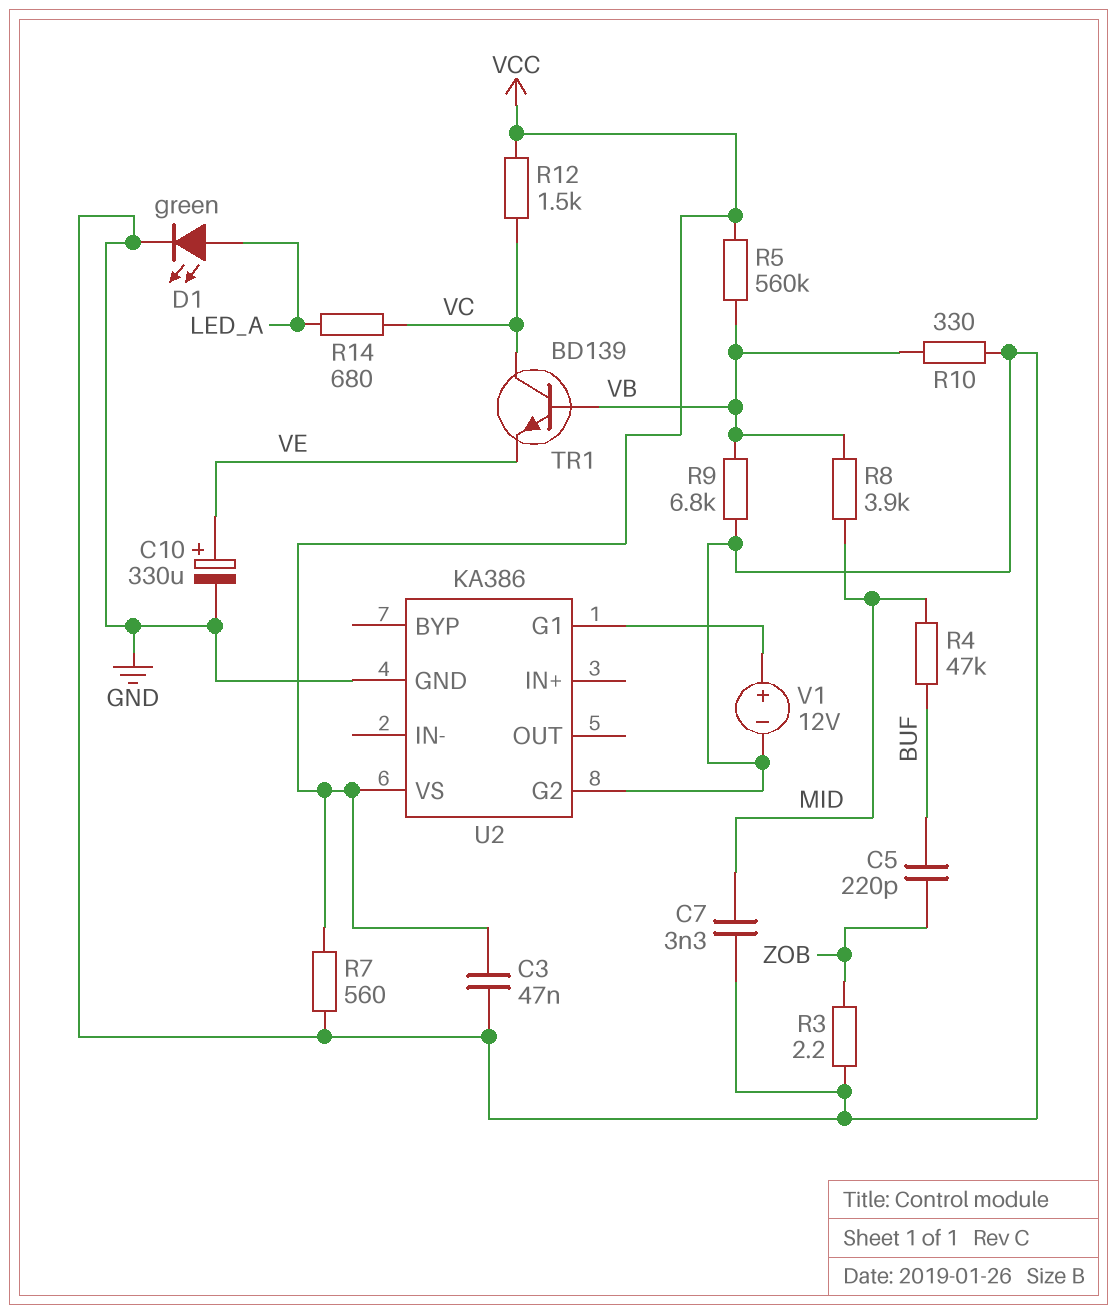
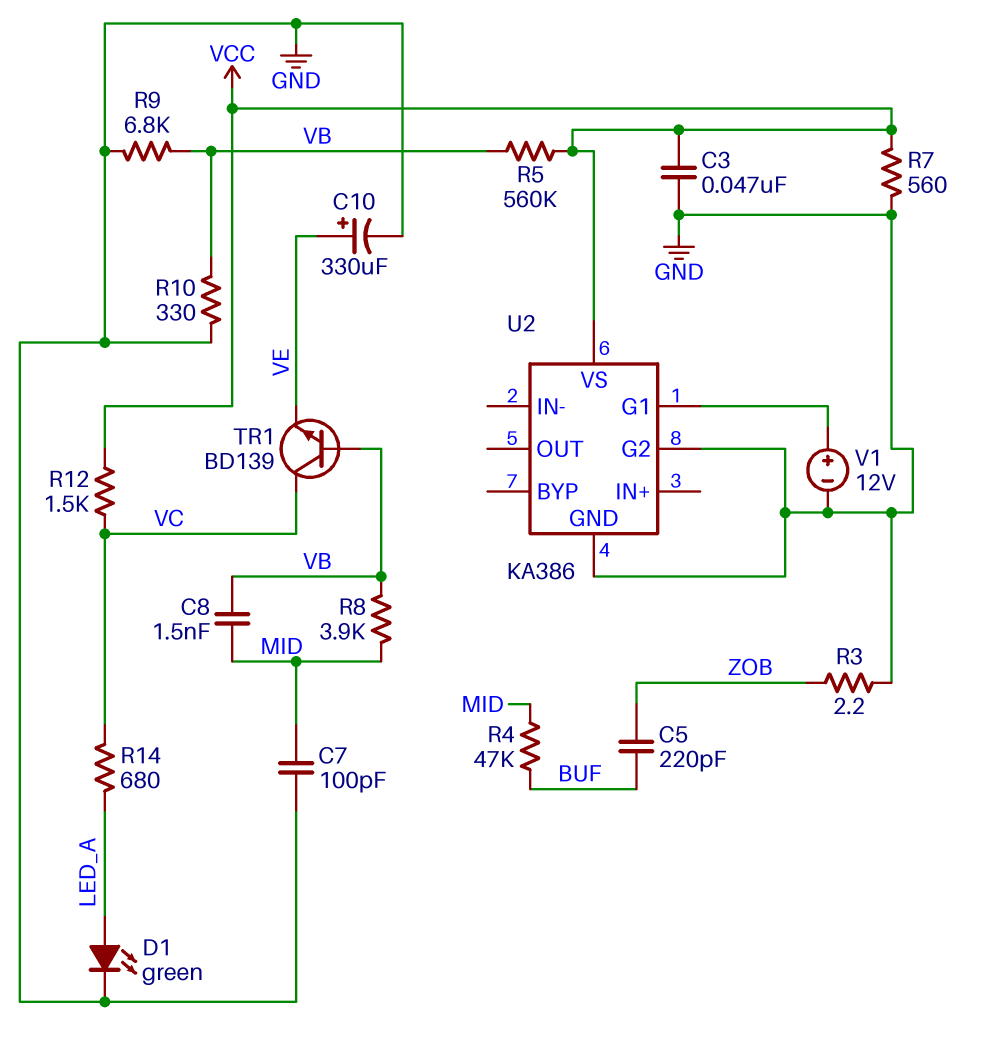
C7: 3.3nF (GND, MID) -> 100pF (GND, MID)
C8: none -> 1.5nF (MID, VB)

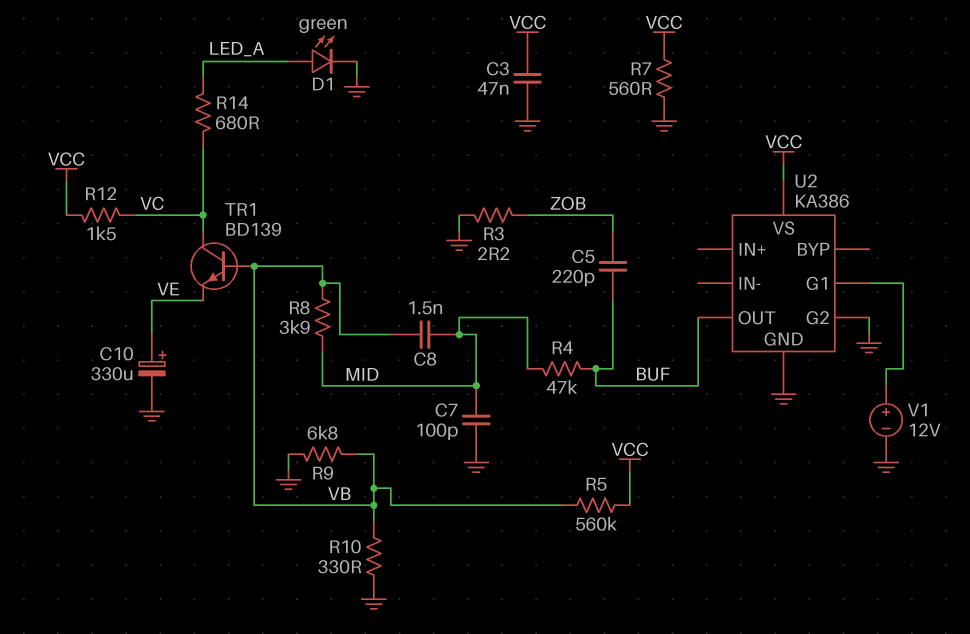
U2 pin OUT: none -> BUF

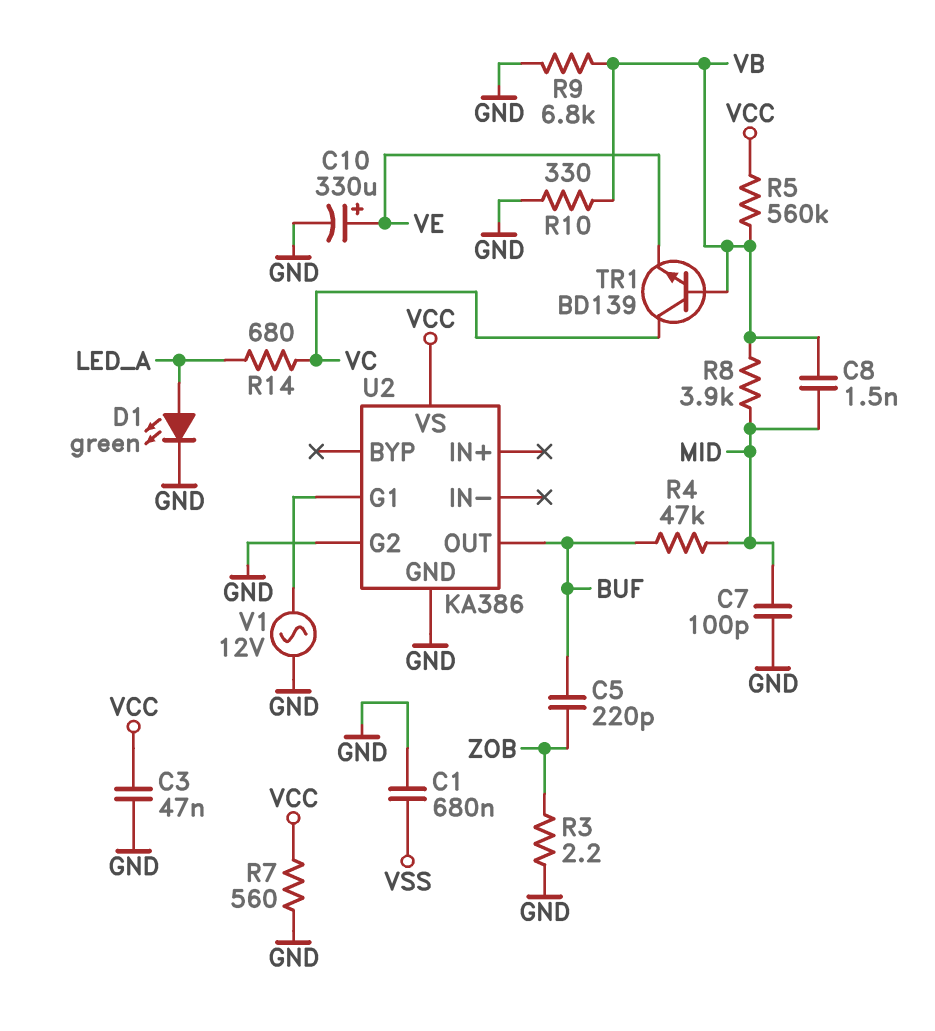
C1: none -> 680nF (GND, VSS)
R12: 1.5k (VC, VCC) -> none
V1: 12V (plus U2/G1, minus GND) -> AC 12V (GND, U2/G1)

